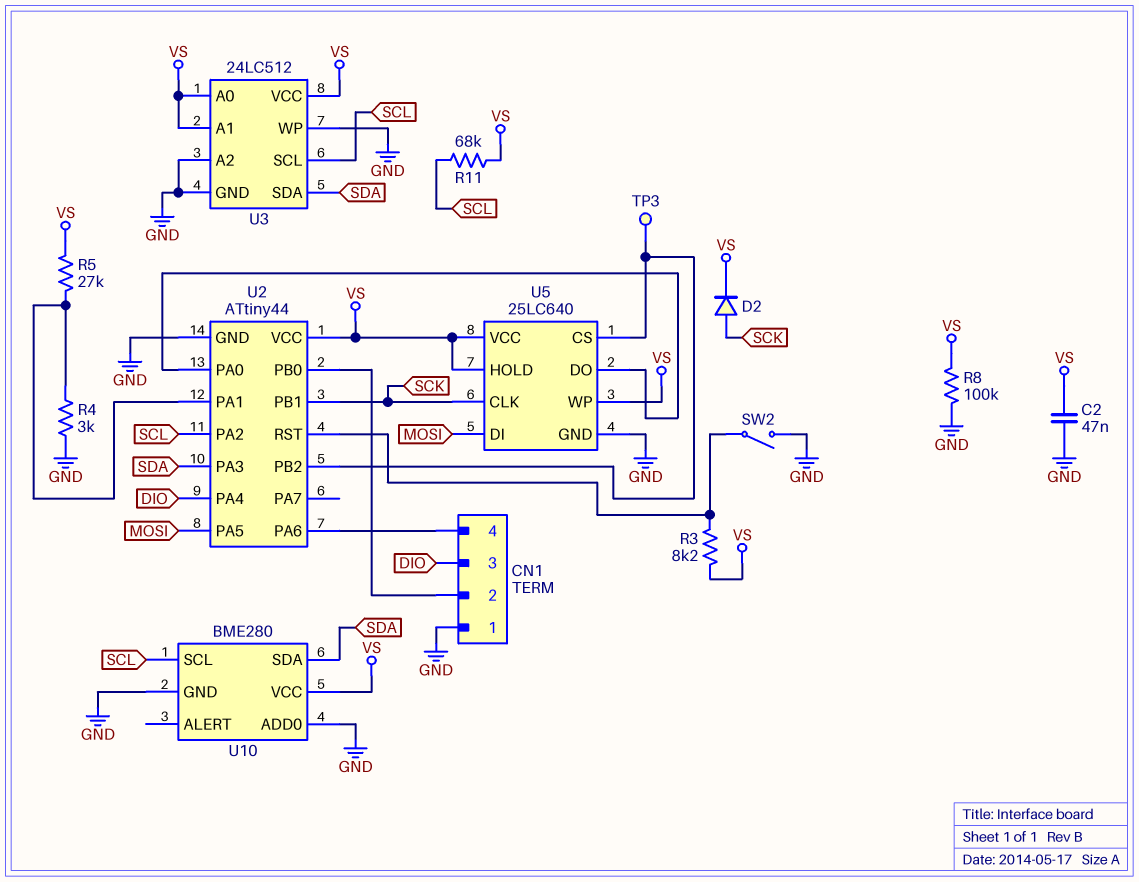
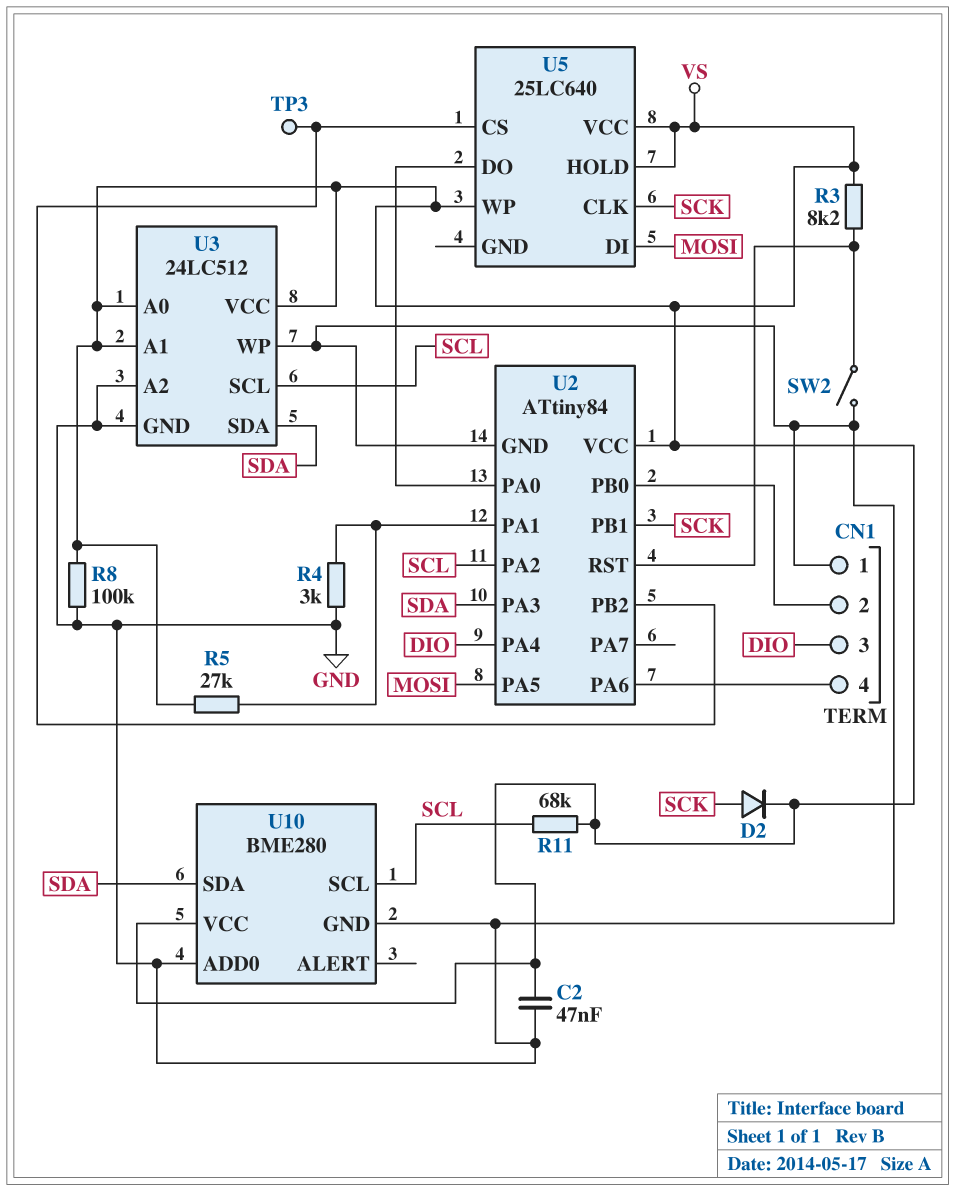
U2: ATtiny44 -> ATtiny84
U5 pin GND: GND -> none

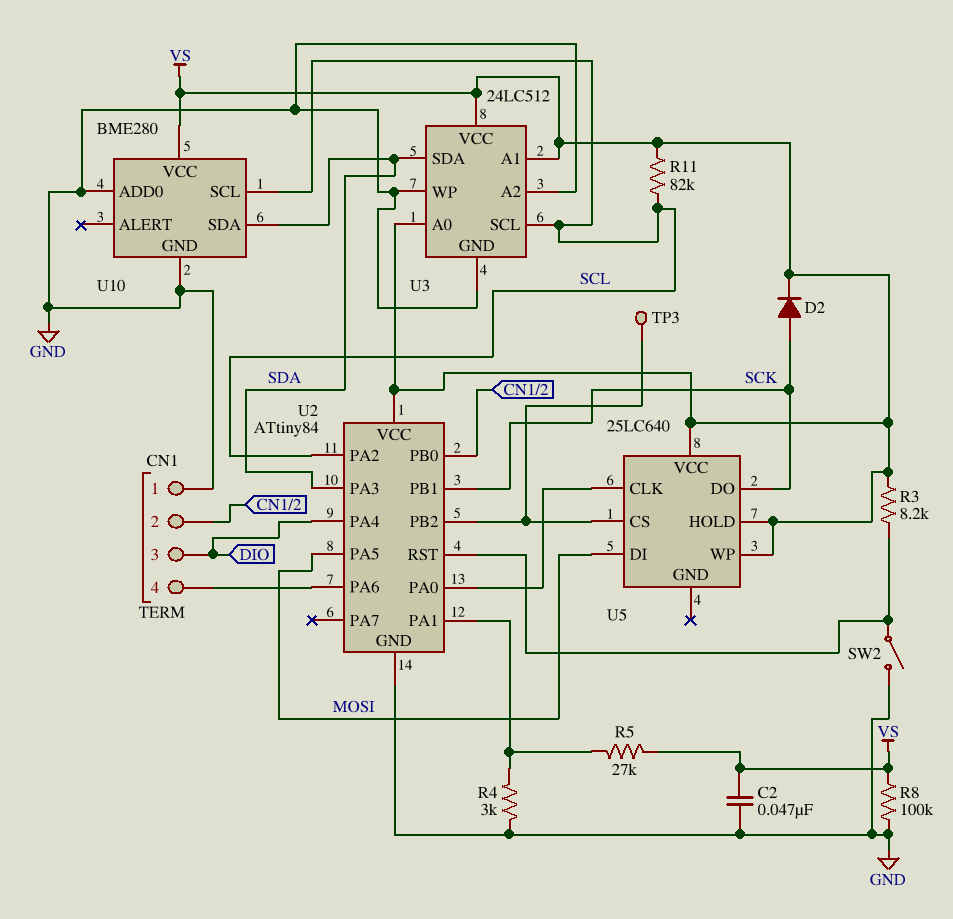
R11: 68k (SCL, VS) -> 82k (SCL, VS)
U5 pin CLK: SCK -> U2/PA0
U5 pin DO: U2/PA0 -> SCK

